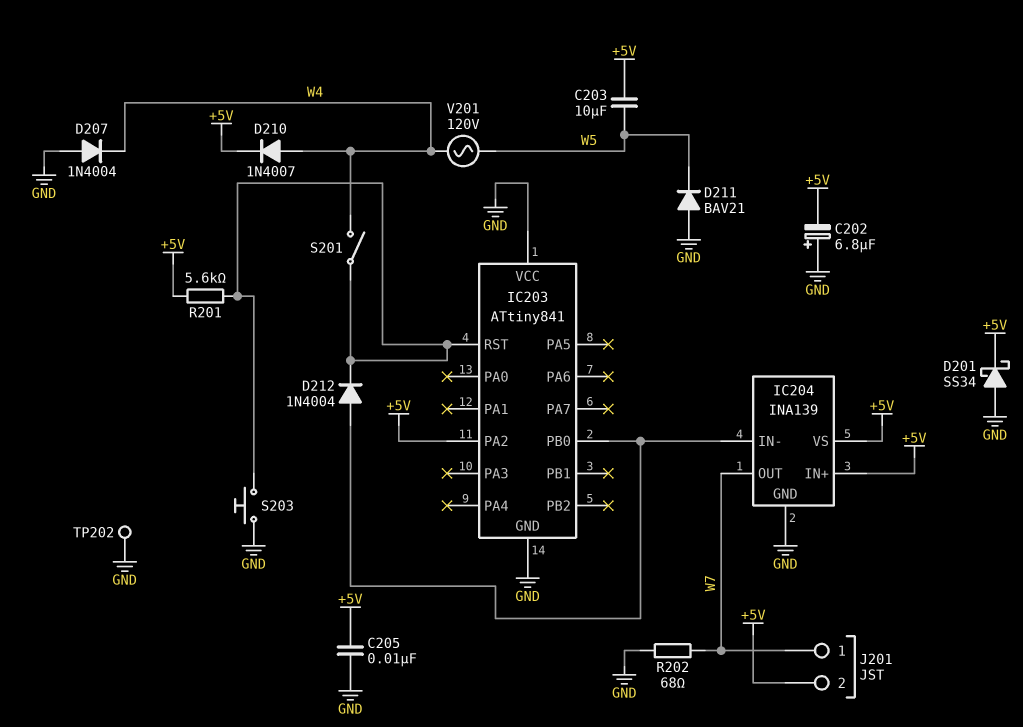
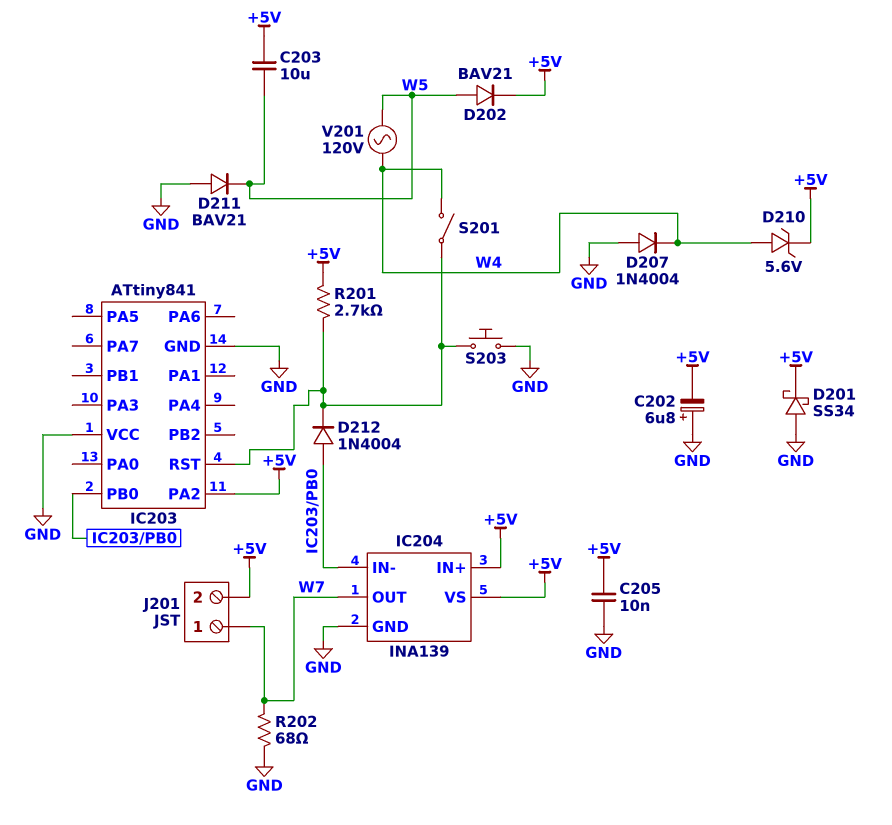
D202: none -> diode BAV21 (A W5, K +5V)
D210: diode 1N4007 (A W4, K +5V) -> zener 5.6V (A W4, K +5V)
R201: 5.6k (+5V, IC203/RST) -> 2.7k (+5V, IC203/RST)
TP202: test point (GND) -> none

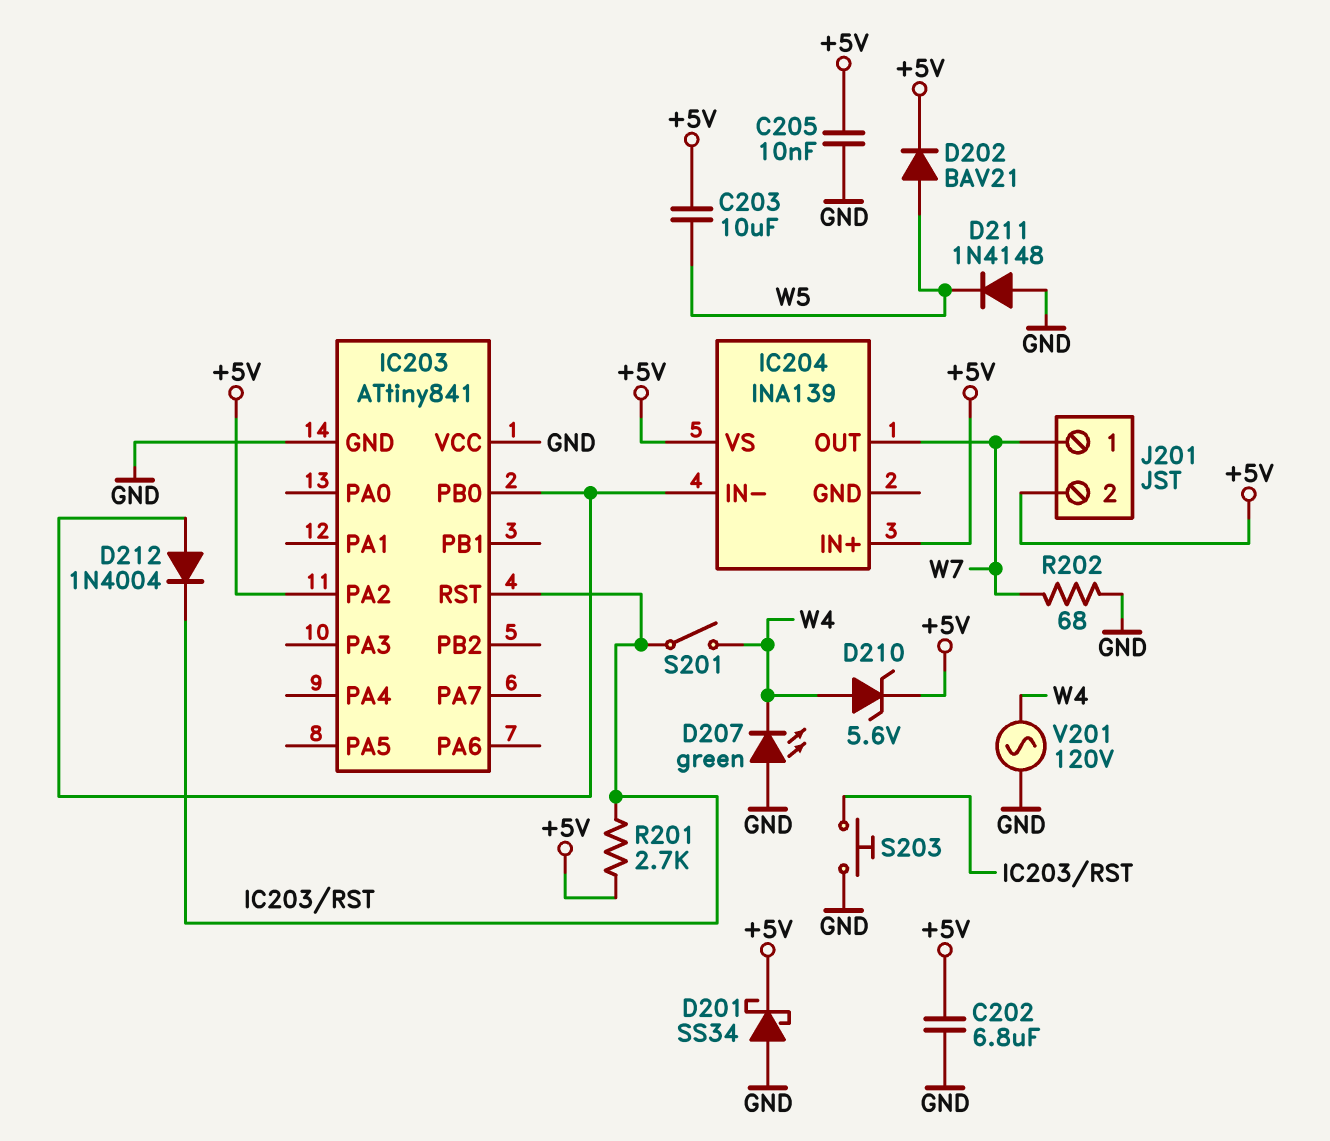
C202: 6.8uF (plus GND, minus +5V) -> 6.8uF (+5V, GND)
D207: diode 1N4004 (A GND, K W4) -> LED green (A GND, K W4)
D211: diode BAV21 (A GND, K W5) -> diode 1N4148 (A GND, K W5)
IC204 pin GND: GND -> none
V201: AC 120V (W4, W5) -> AC 120V (GND, W4)

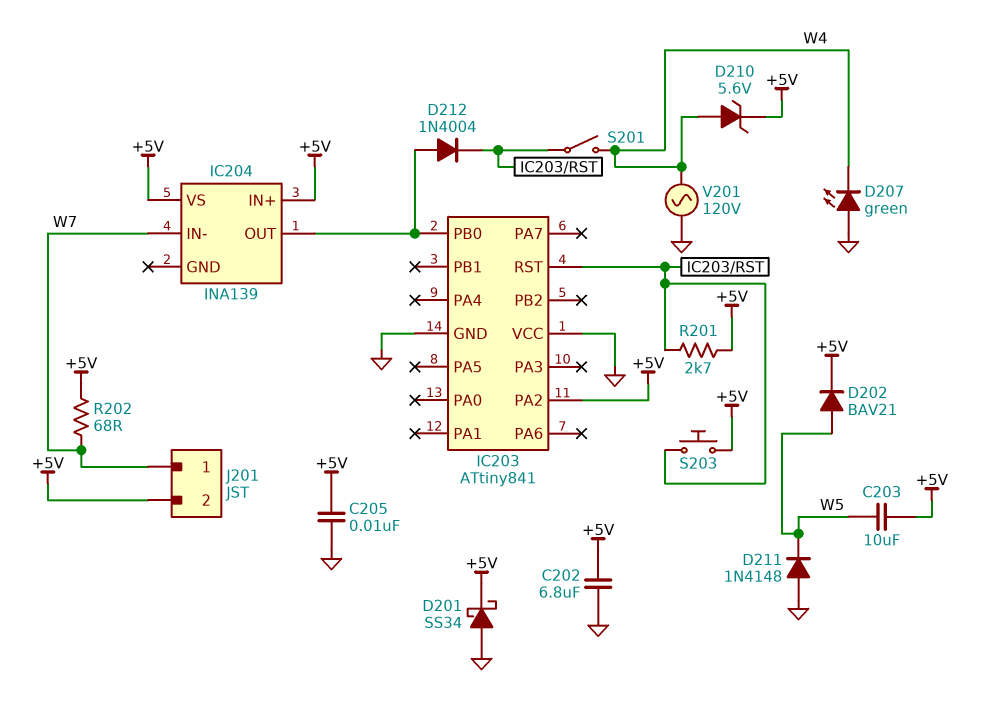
IC204 pin IN-: IC203/PB0 -> W7
IC204 pin OUT: W7 -> IC203/PB0
R202: 68 (GND, W7) -> 68 (+5V, W7)
S203: button (GND, IC203/RST) -> button (+5V, IC203/RST)

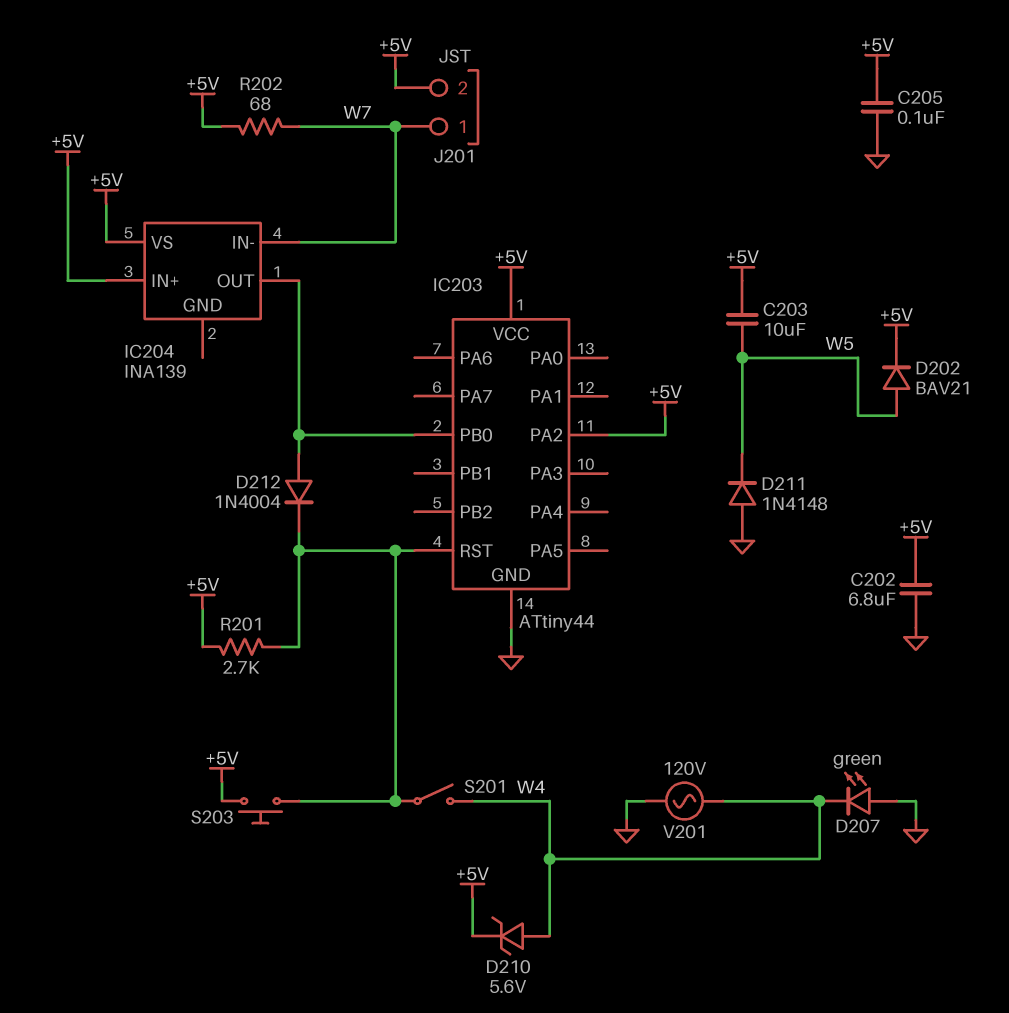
C205: 10nF (+5V, GND) -> 100nF (+5V, GND)
D201: schottky SS34 (A GND, K +5V) -> none
IC203: ATtiny841 -> ATtiny44
IC203 pin VCC: GND -> +5V

